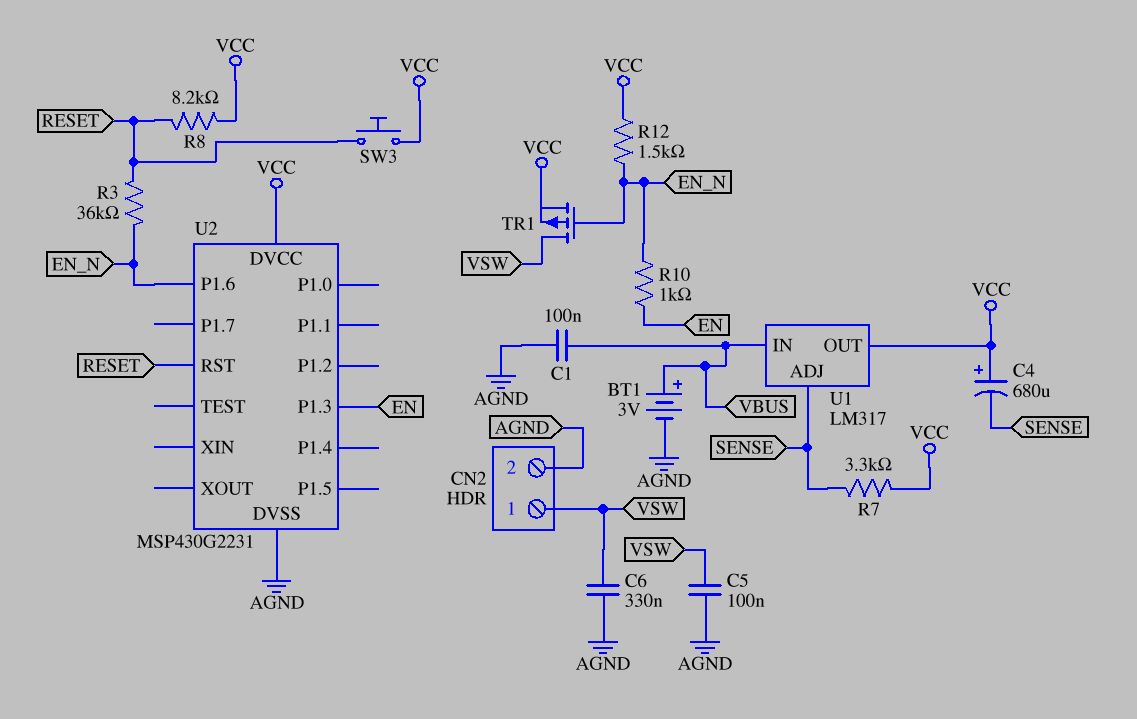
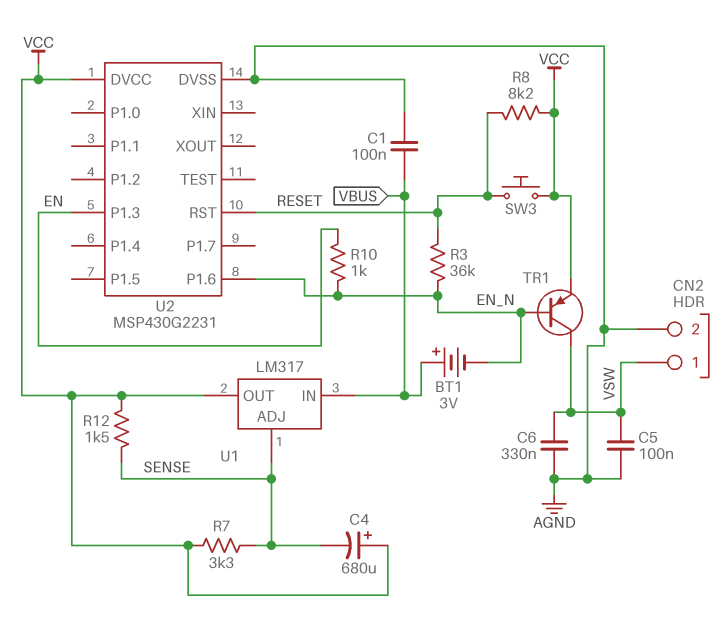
BT1: 3V (plus VBUS, minus AGND) -> 3V (plus VBUS, minus EN_N)
R12: 1.5k (EN_N, VCC) -> 1.5k (SENSE, VCC)
TR1: PMOS (G EN_N, D VSW, S VCC) -> PNP (B EN_N, C VSW, E VCC)

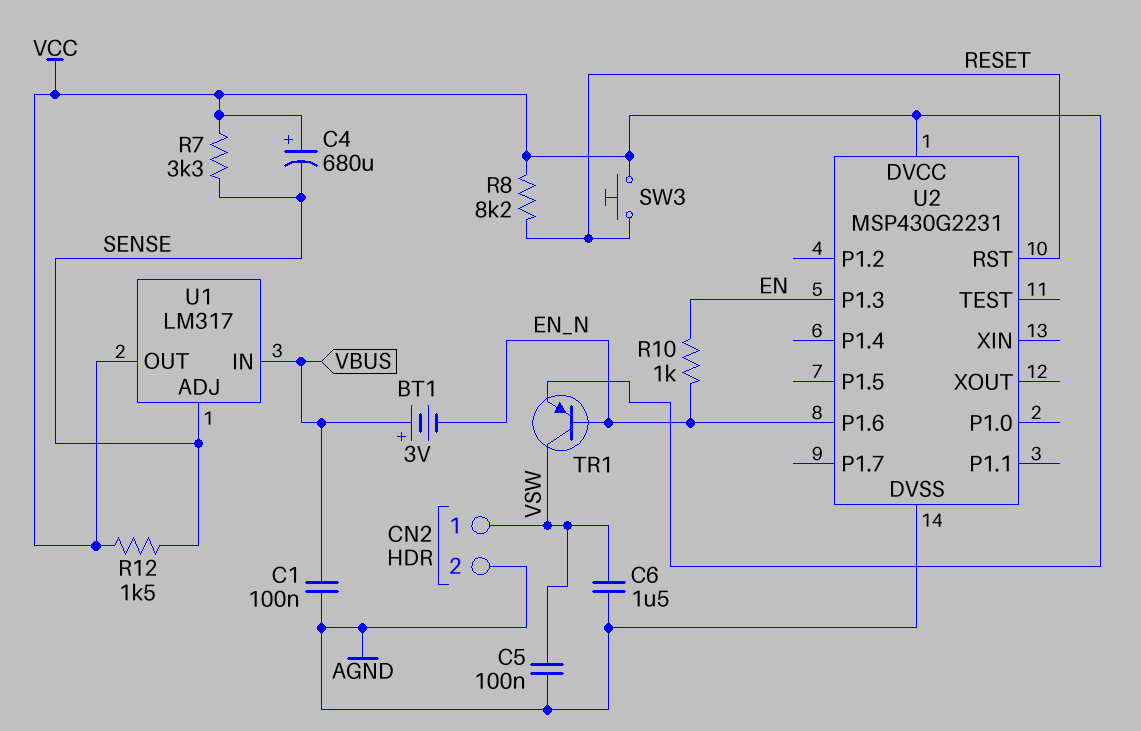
C6: 330nF (AGND, VSW) -> 1.5uF (AGND, VSW)
R3: 36k (EN_N, RESET) -> none

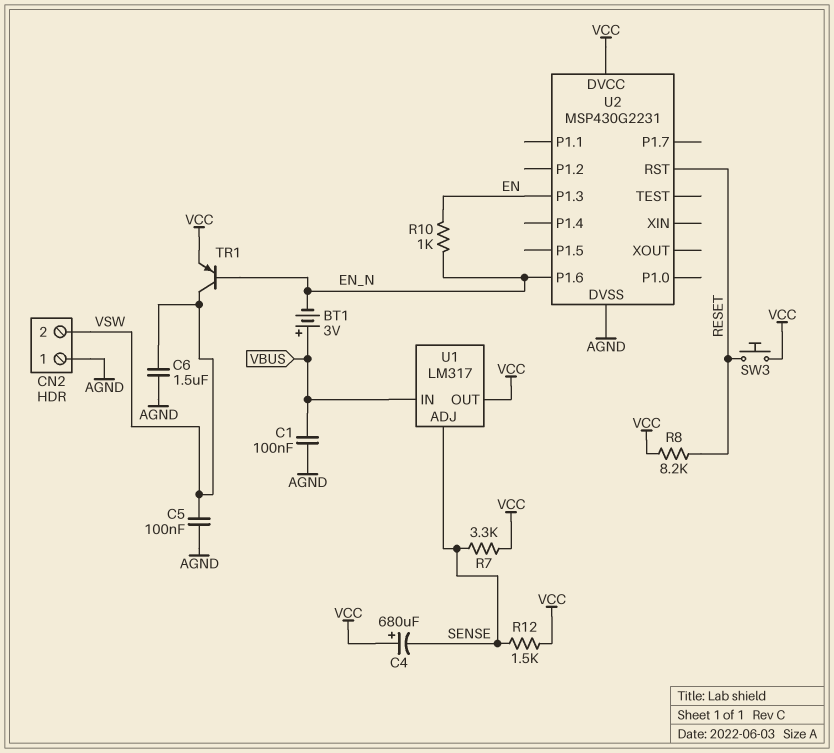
CN2 pin 1: VSW -> AGND
CN2 pin 2: AGND -> VSW

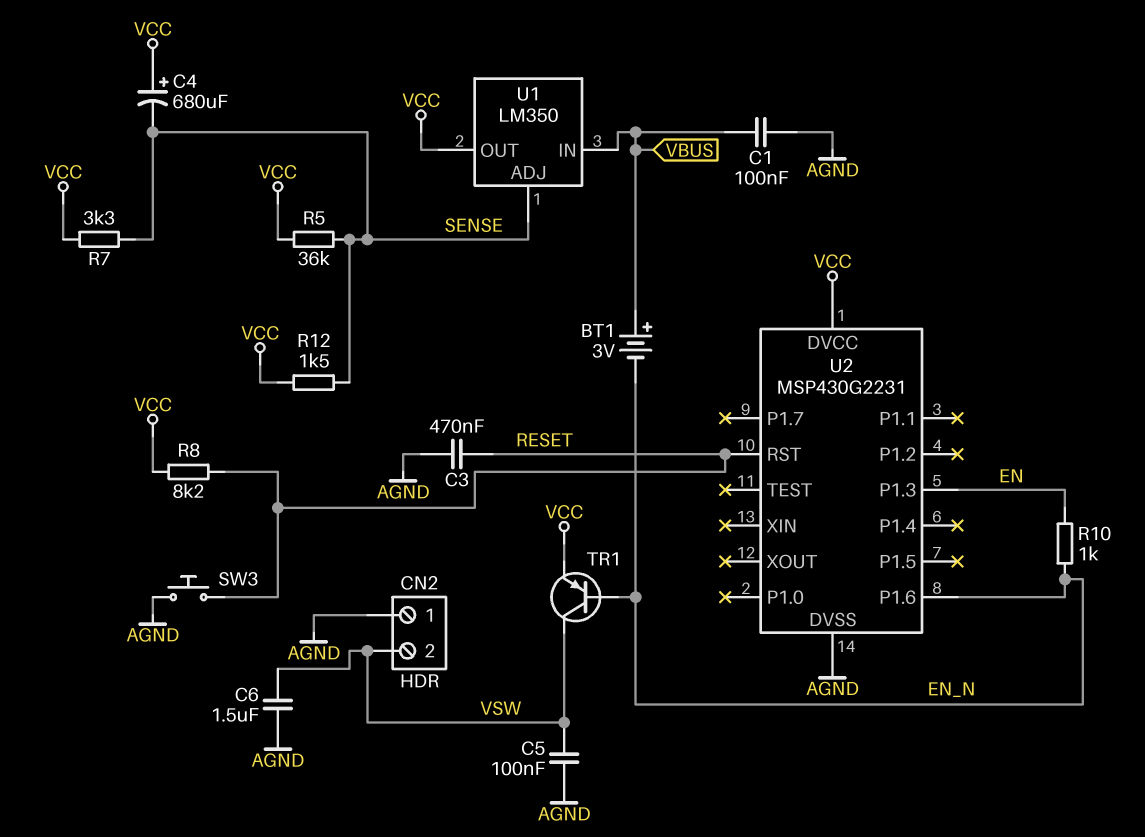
C3: none -> 470nF (AGND, RESET)
R5: none -> 36k (SENSE, VCC)
SW3: button (RESET, VCC) -> button (AGND, RESET)
U1: LM317 -> LM350

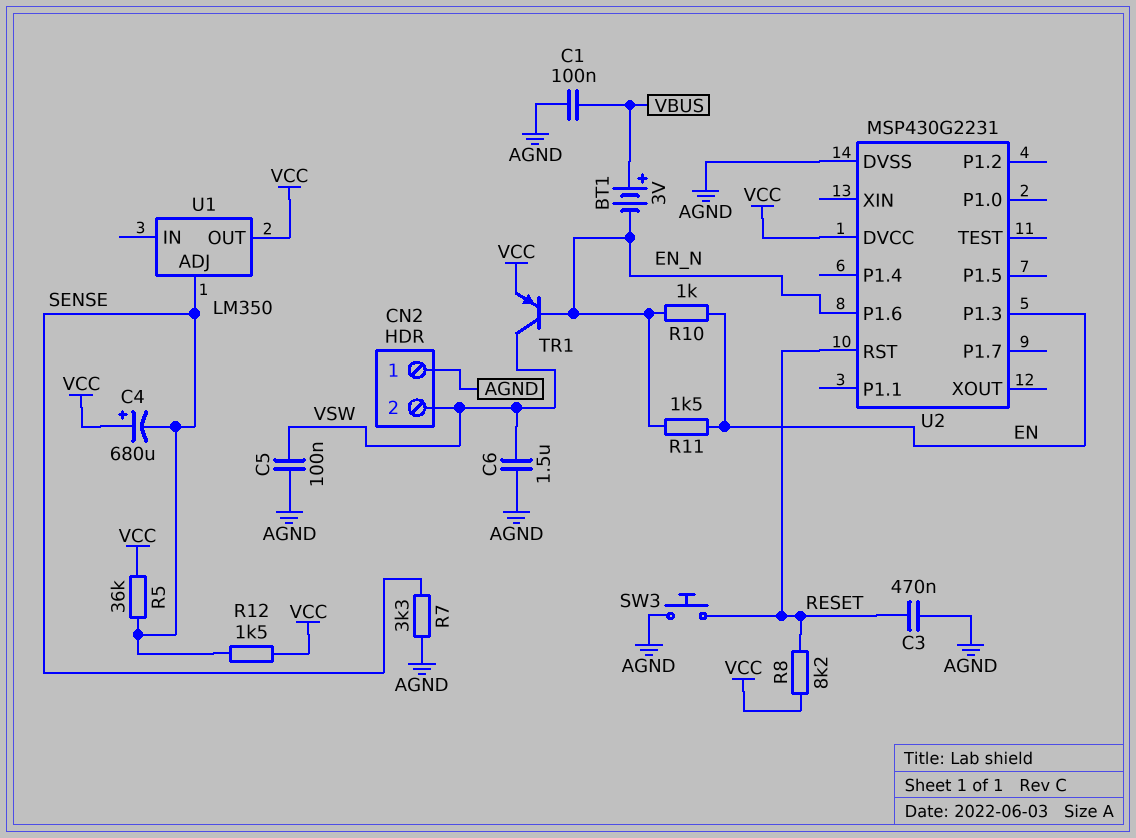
R7: 3.3k (SENSE, VCC) -> 3.3k (AGND, SENSE)
R11: none -> 1.5k (EN, EN_N)
U1 pin IN: VBUS -> none

